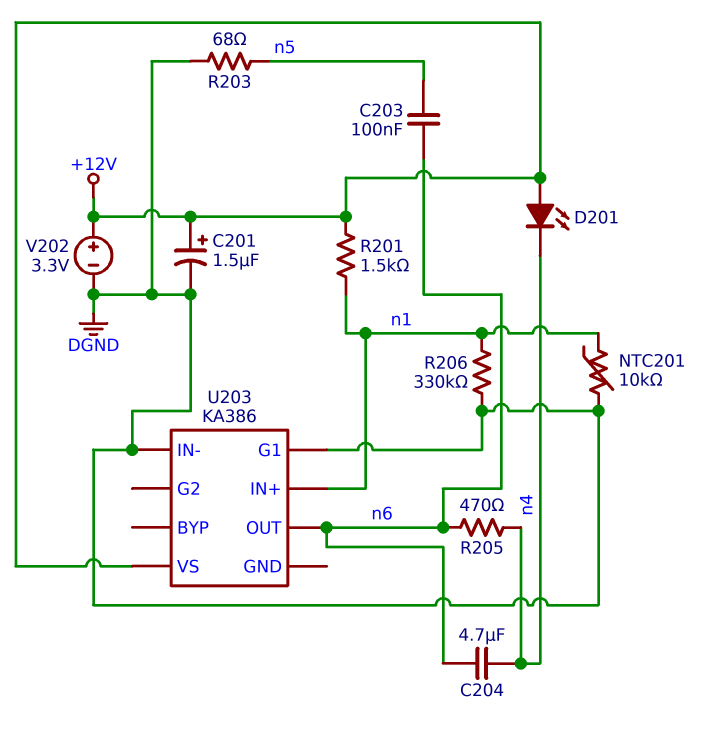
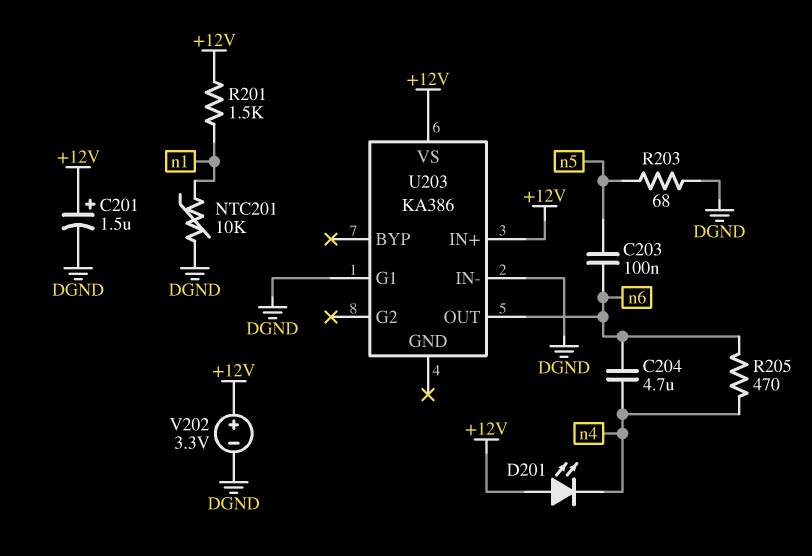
R206: 330k (DGND, n1) -> none
U203 pin IN+: n1 -> +12V

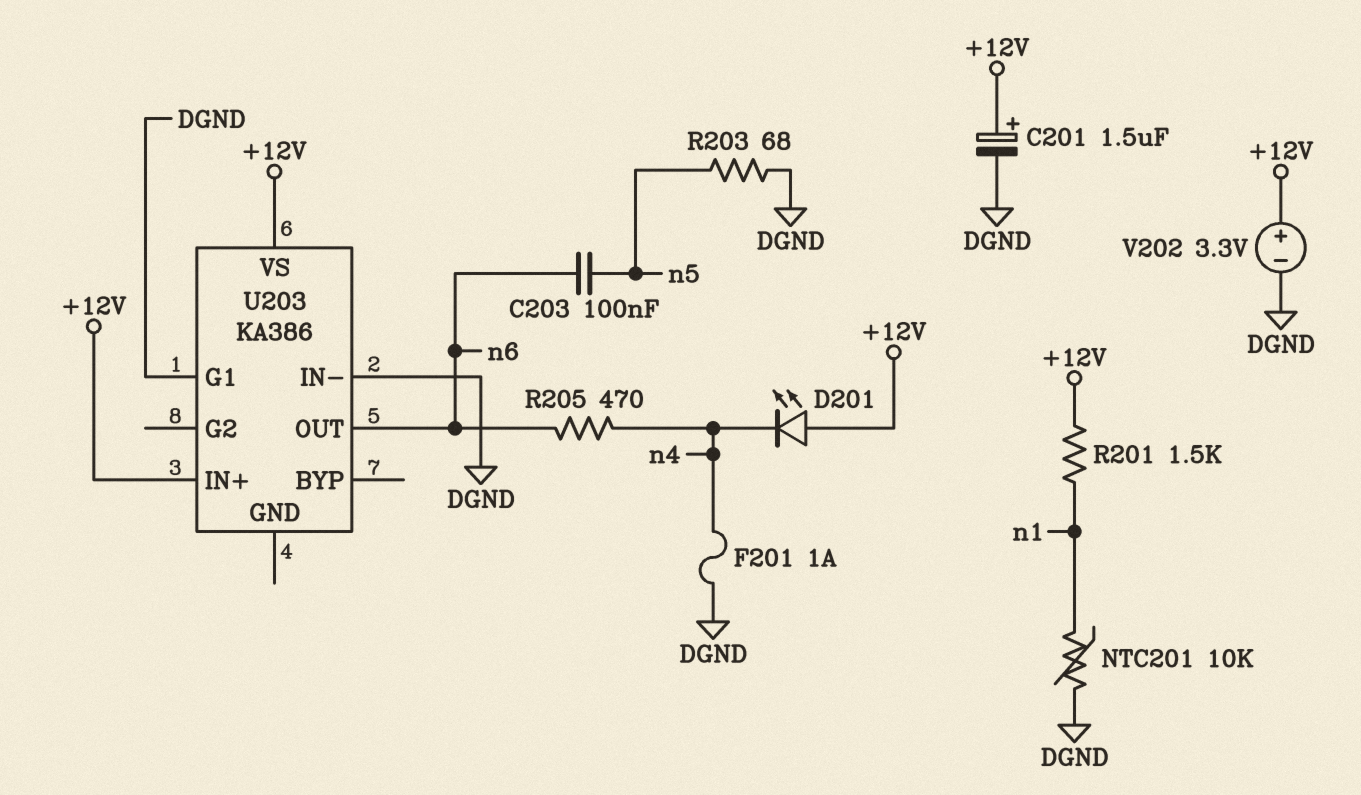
C204: 4.7uF (n4, n6) -> none
F201: none -> 1A (DGND, n4)

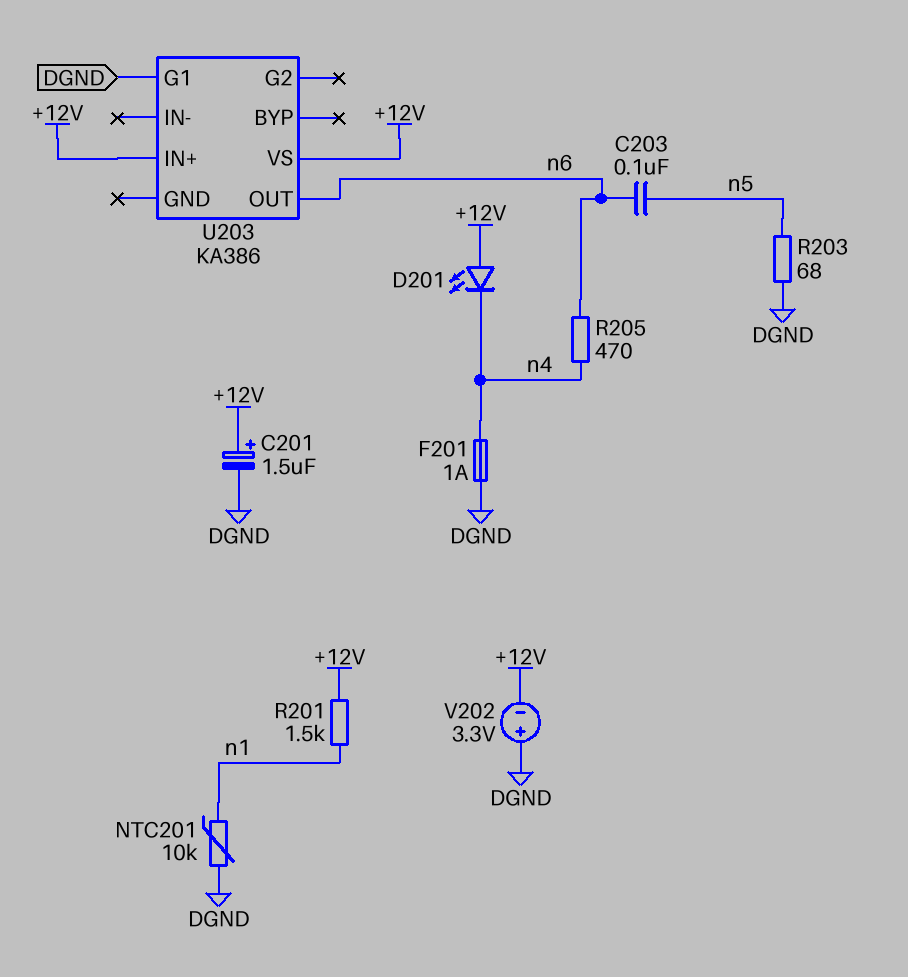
U203 pin IN-: DGND -> none
V202: 3.3V (plus +12V, minus DGND) -> 3.3V (plus DGND, minus +12V)

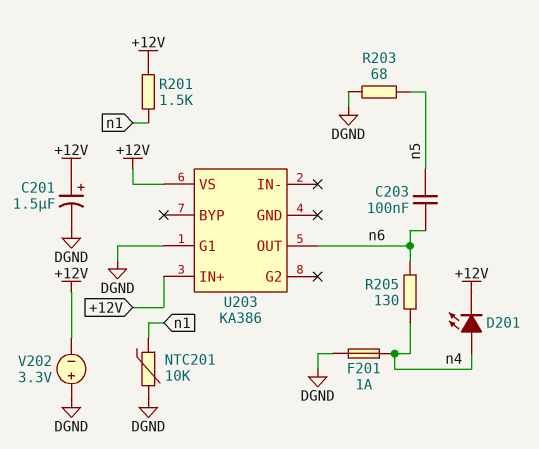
D201: LED (A +12V, K n4) -> LED (A n4, K +12V)
R205: 470 (n4, n6) -> 130 (n4, n6)

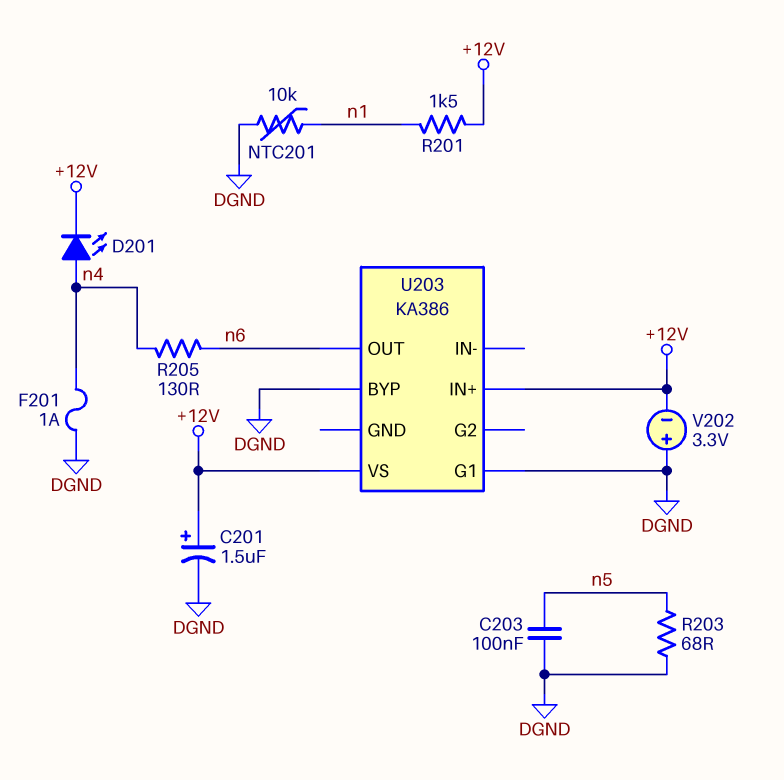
C203: 100nF (n5, n6) -> 100nF (DGND, n5)
U203 pin BYP: none -> DGND

